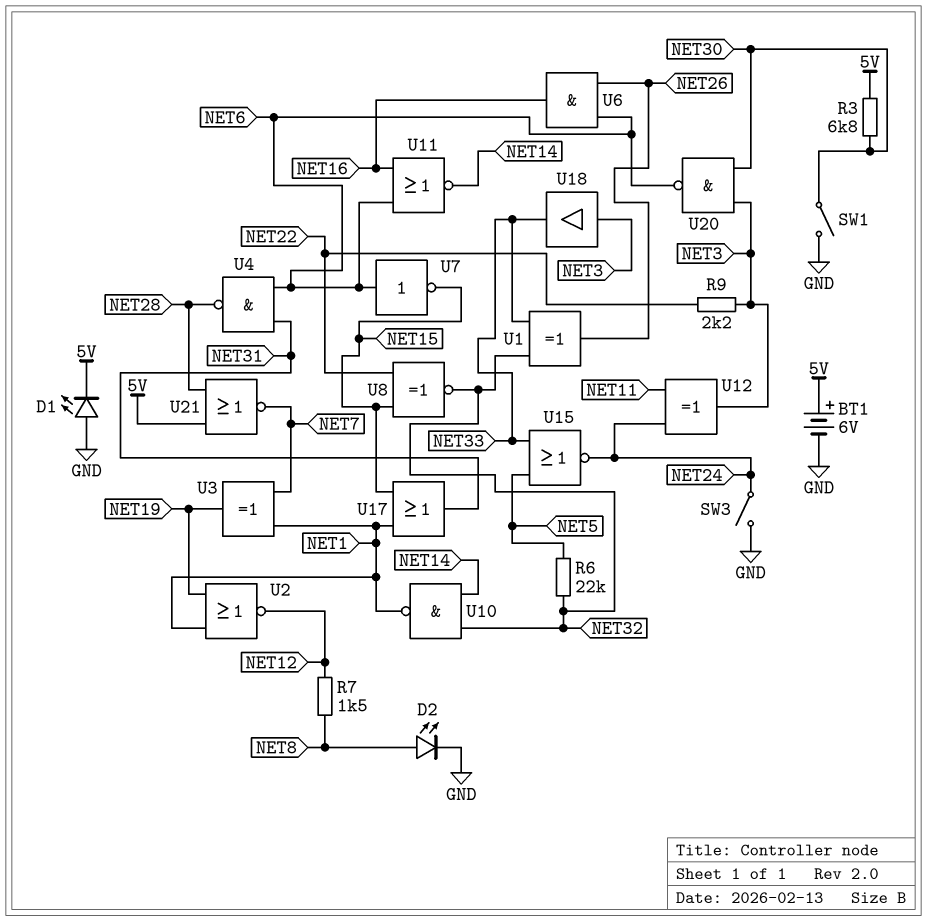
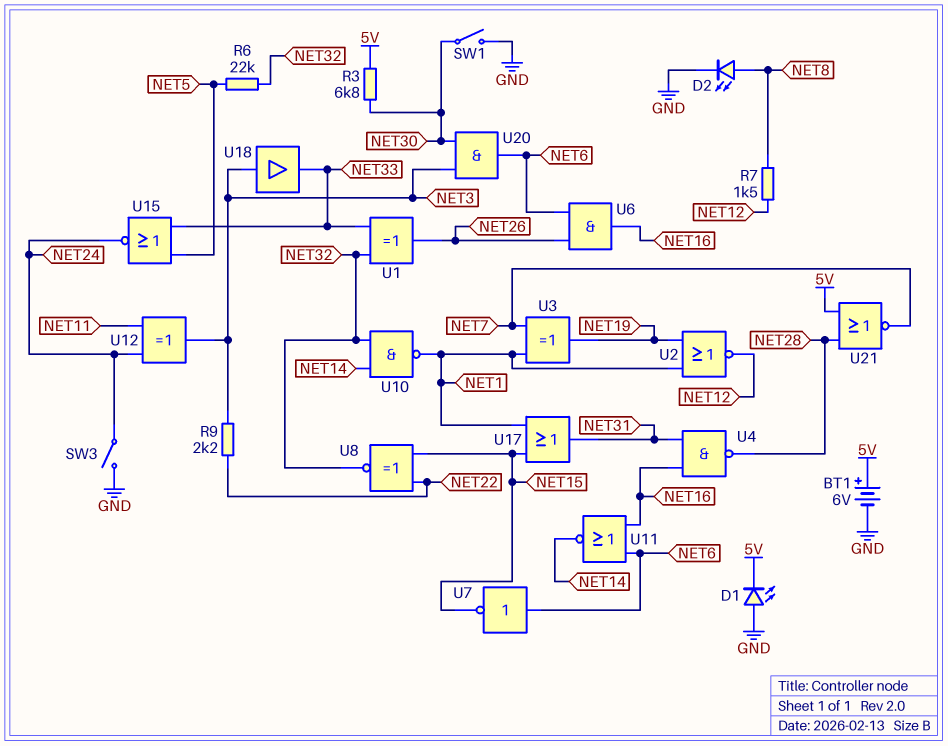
U4: NAND (in NET6, in NET31, out NET28) -> NAND (in NET16, in NET31, out NET28)
U20: NAND (in NET3, in NET30, out NET6) -> AND (in NET3, in NET30, out NET6)

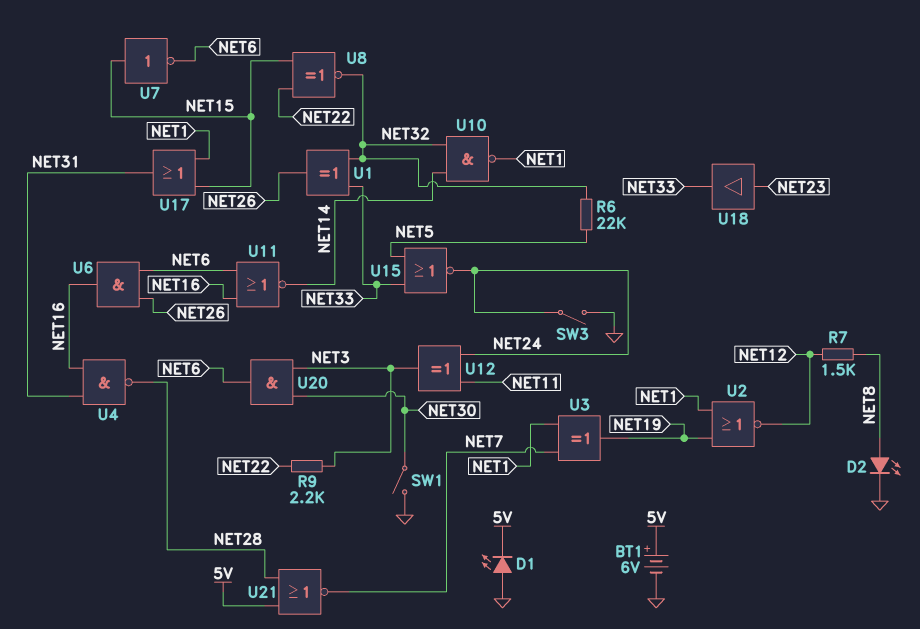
R3: 6.8k (5V, NET30) -> none
U7: NOT (in NET6, out NET15) -> NOT (in NET15, out NET6)
U18: buffer (in NET3, out NET33) -> buffer (in NET23, out NET33)

